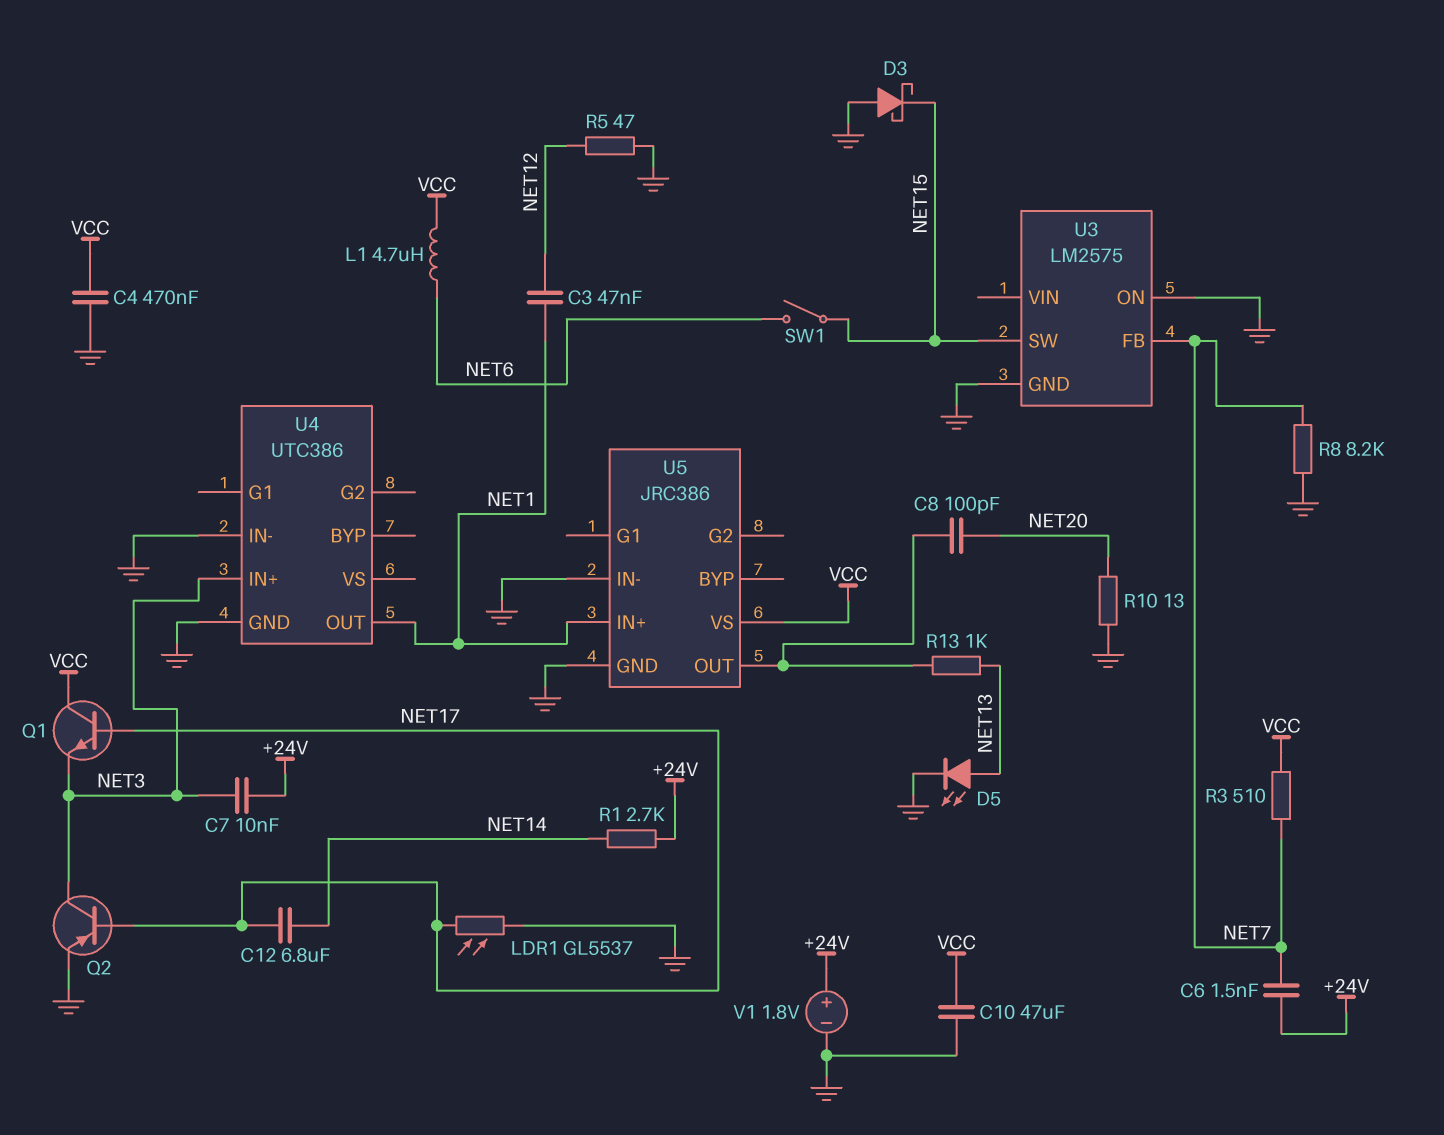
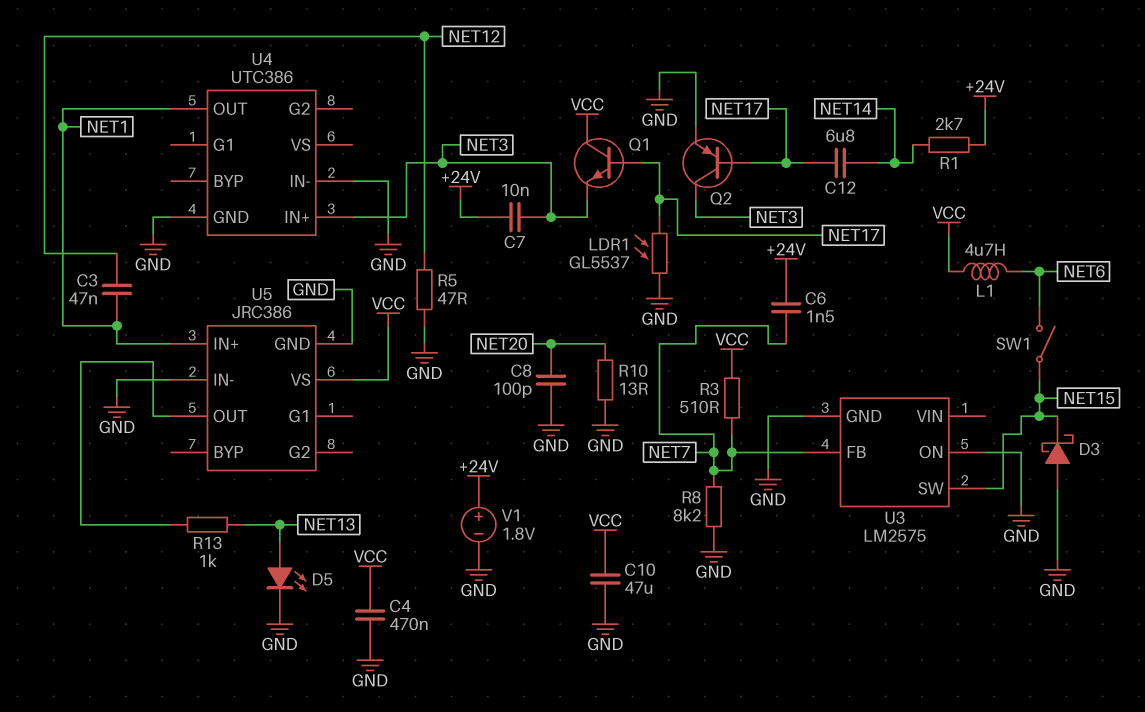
C8: 100pF (NET20, U5/OUT) -> 100pF (GND, NET20)

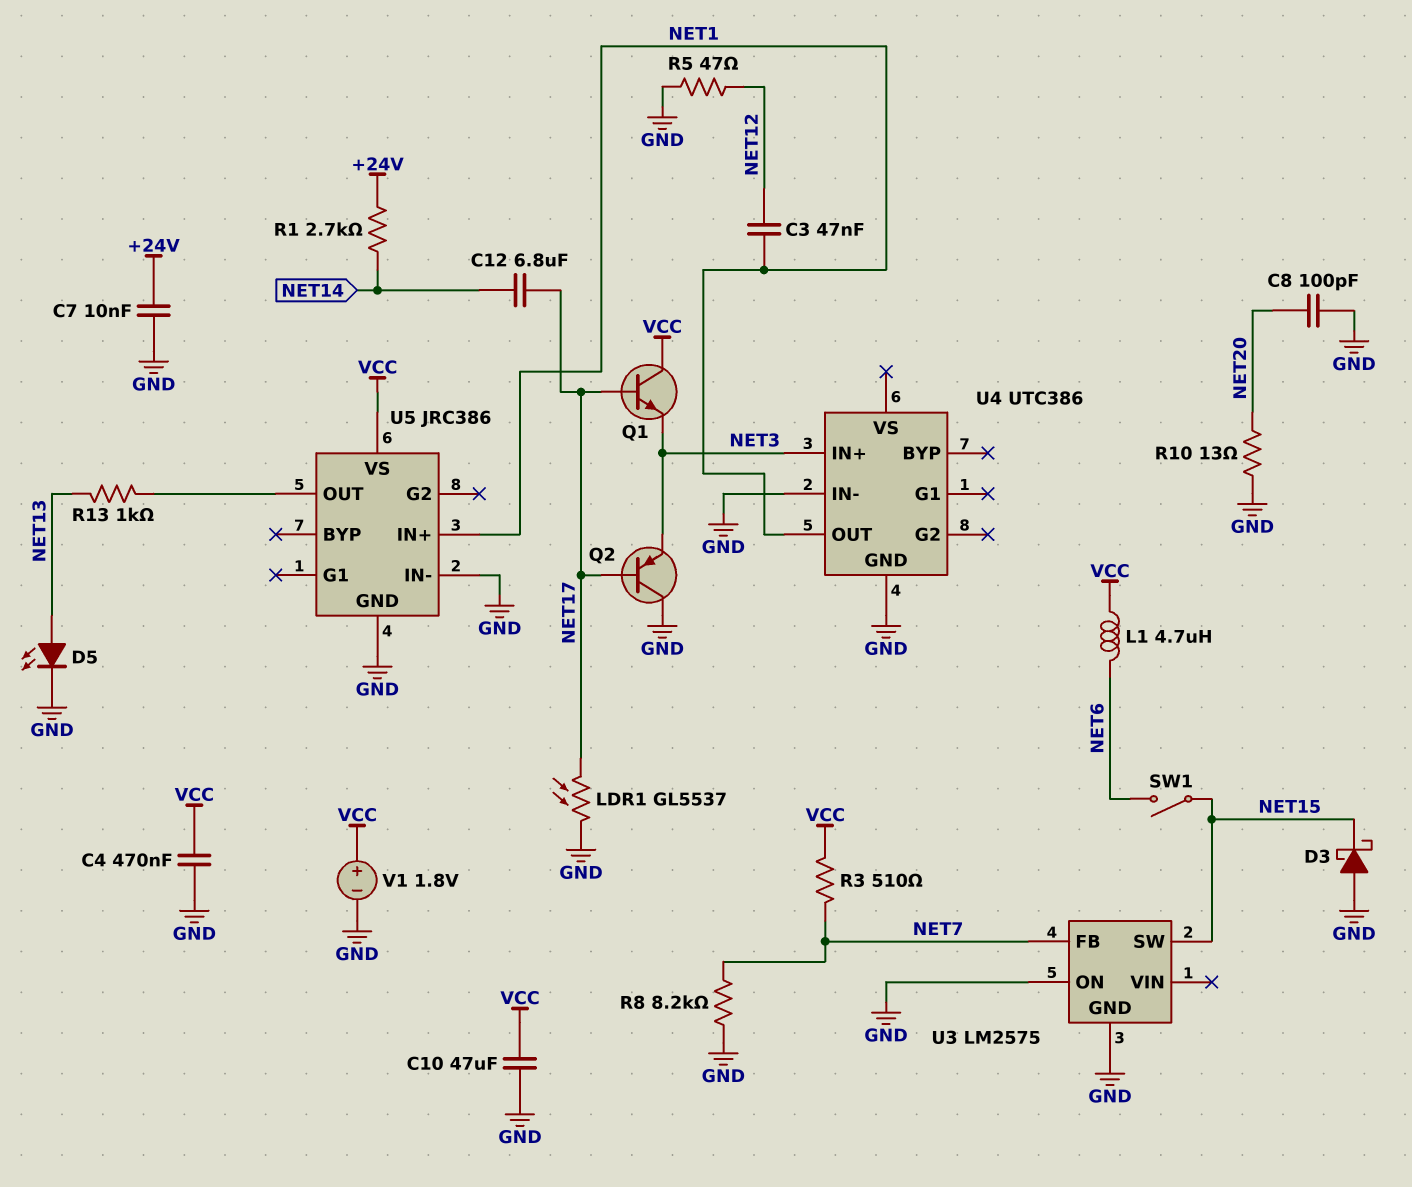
C6: 1.5nF (+24V, NET7) -> none
C7: 10nF (+24V, NET3) -> 10nF (+24V, GND)
Q2: PNP (B NET17, C NET3, E GND) -> PNP (B NET17, C GND, E NET3)
V1: 1.8V (plus +24V, minus GND) -> 1.8V (plus VCC, minus GND)

